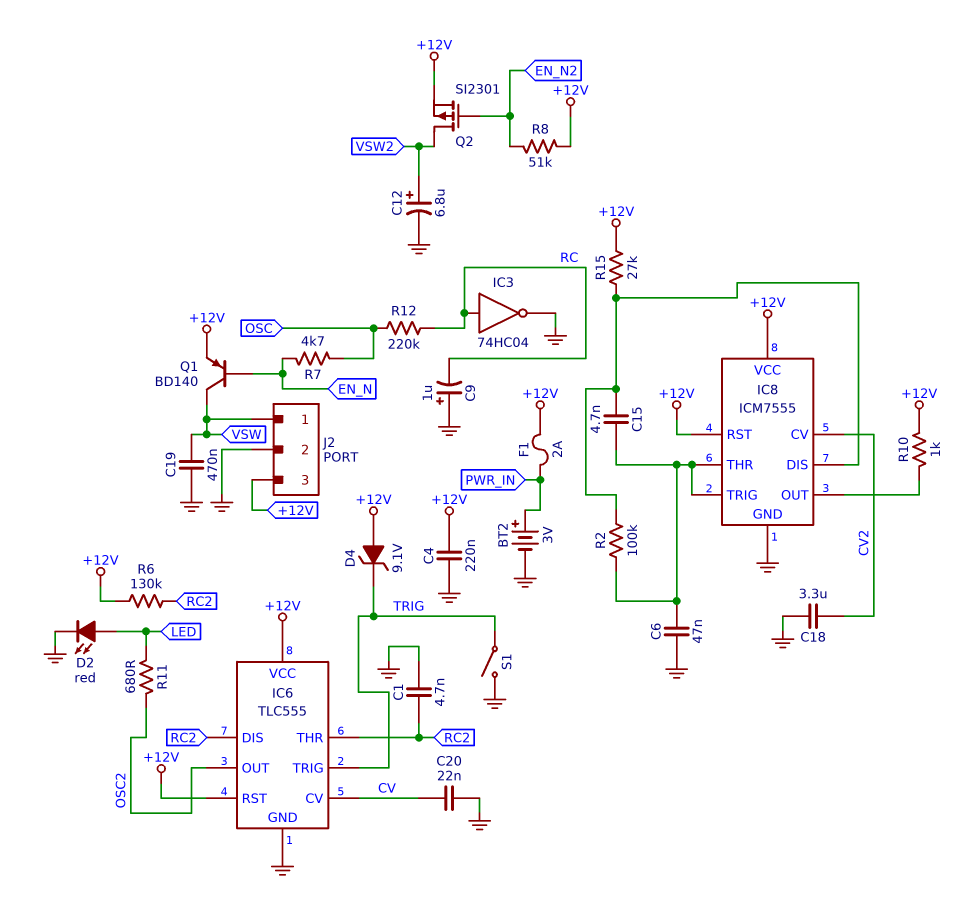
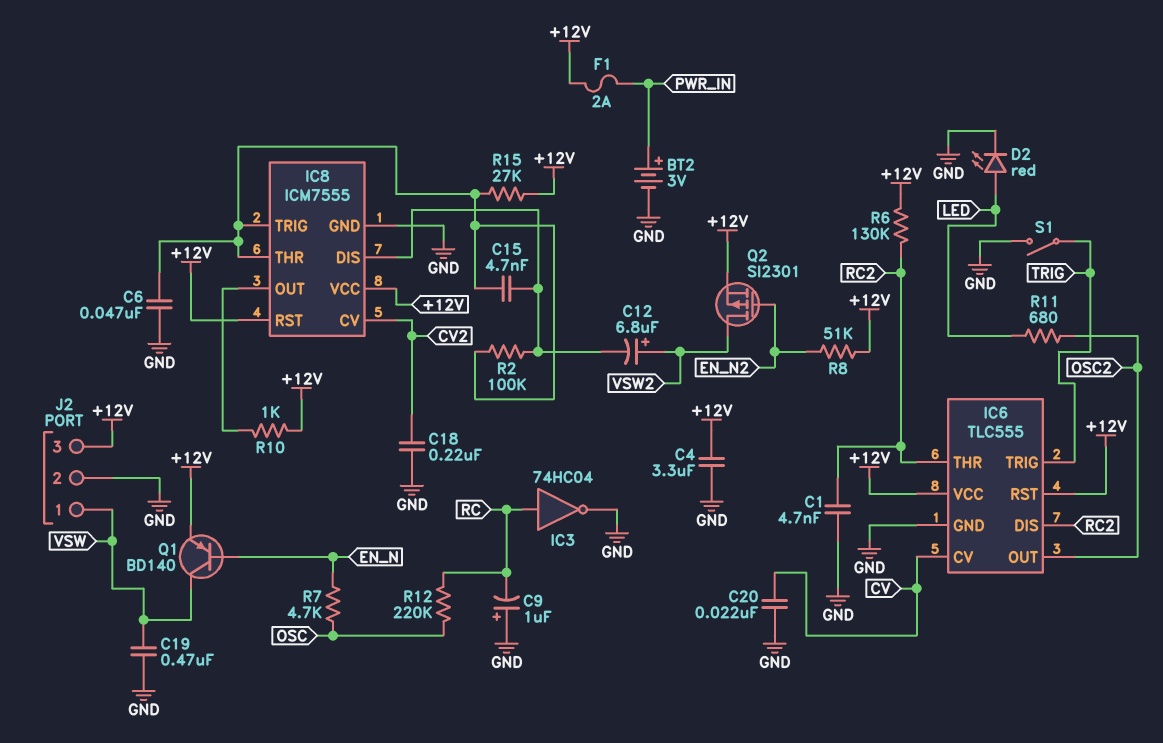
C4: 220nF (+12V, GND) -> 3.3uF (+12V, GND)
C12: 6.8uF (plus VSW2, minus GND) -> 6.8uF (plus VSW2, minus IC8/DIS)
C18: 3.3uF (CV2, GND) -> 220nF (CV2, GND)
D4: zener 9.1V (A +12V, K TRIG) -> none
R15: 27k (+12V, IC8/DIS) -> 27k (+12V, IC8/THR)

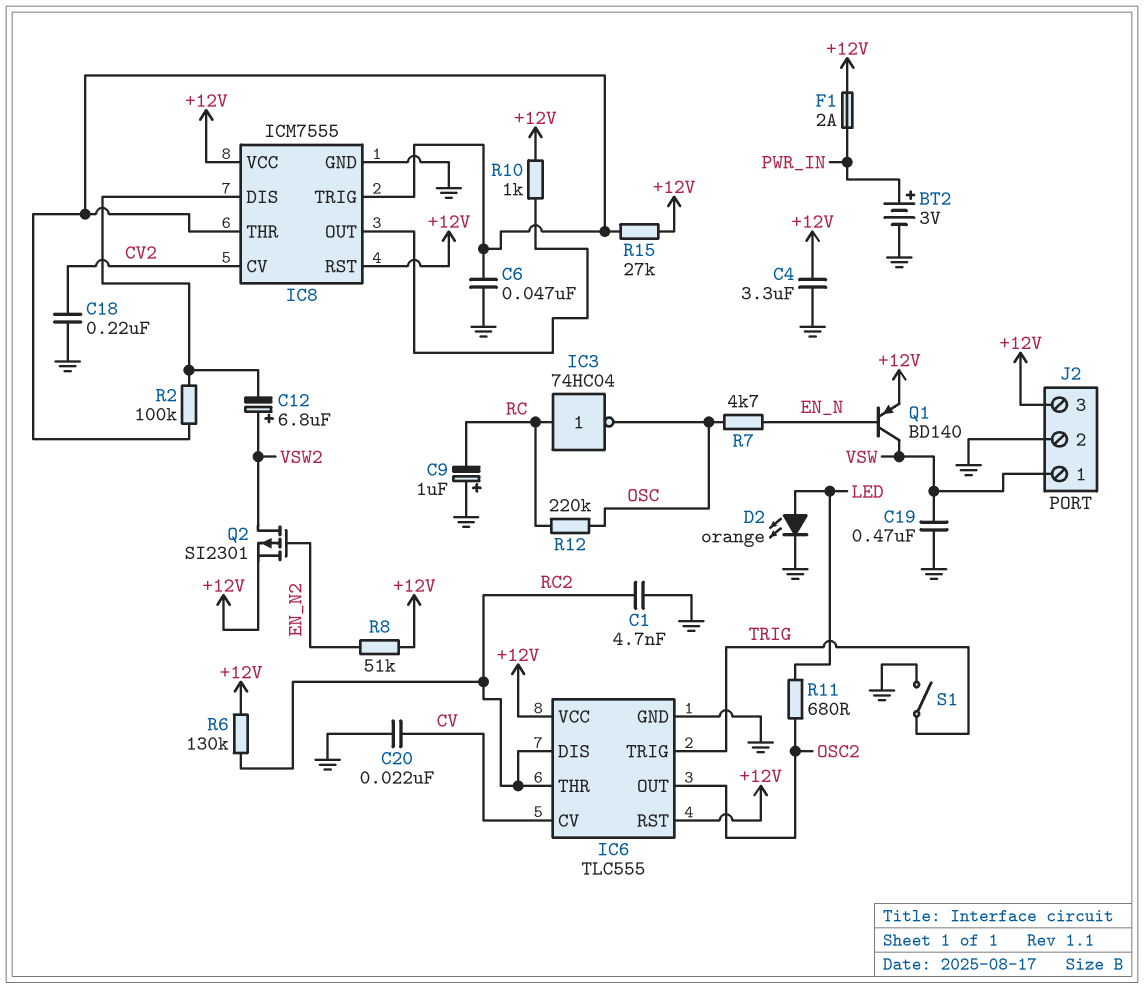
C15: 4.7nF (IC8/DIS, IC8/THR) -> none
D2: LED red (A LED, K GND) -> LED orange (A LED, K GND)
IC3: NOT 74HC04 (in RC, out GND) -> NOT 74HC04 (in RC, out OSC)

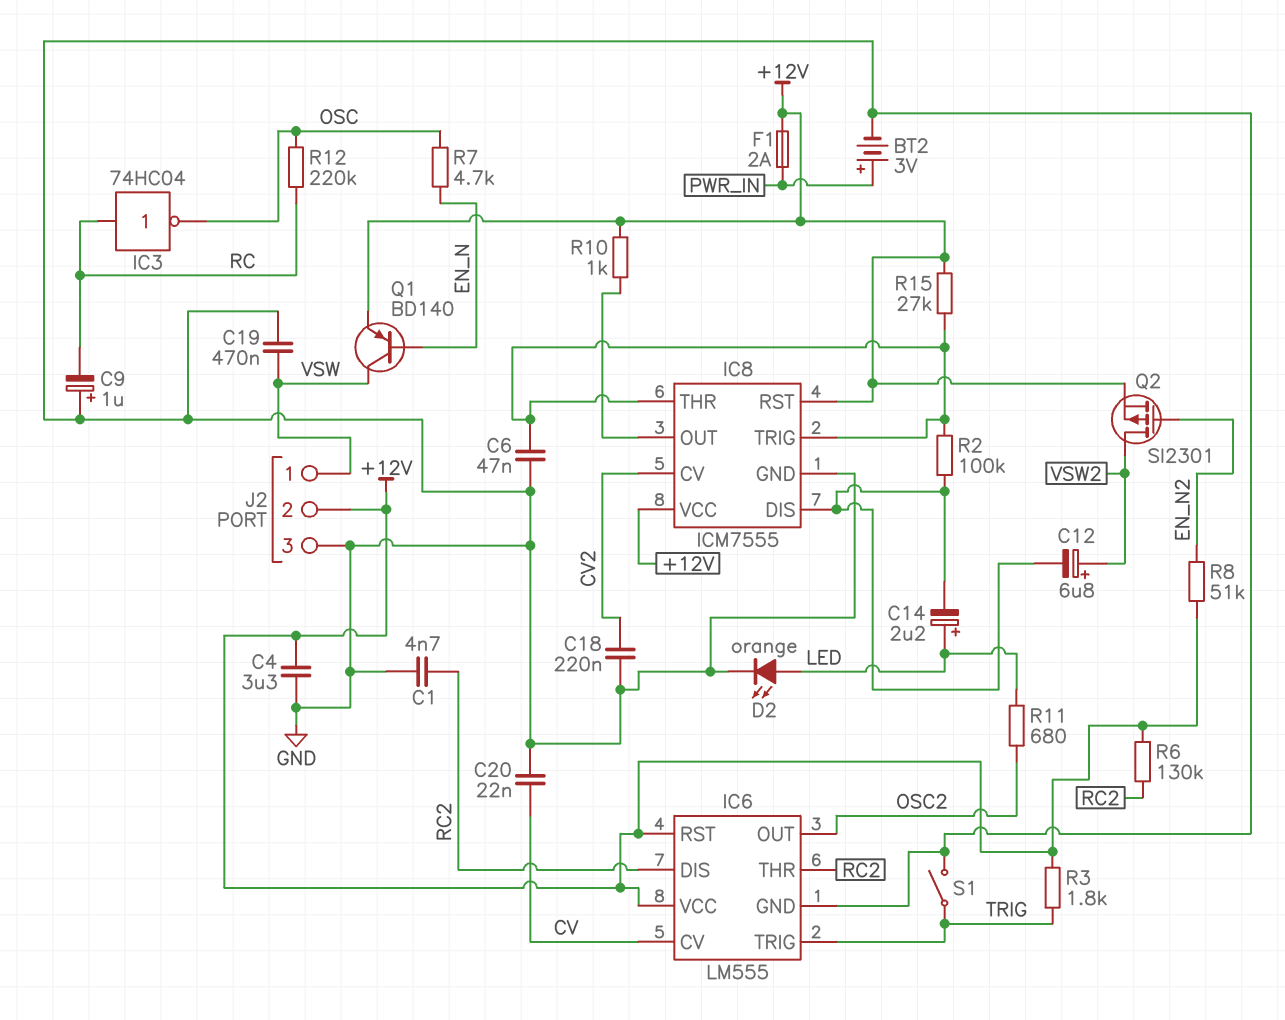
C14: none -> 2.2uF (plus LED, minus IC8/DIS)
IC6: TLC555 -> LM555
J2 pin 2: GND -> +12V
J2 pin 3: +12V -> GND
R3: none -> 1.8k (+12V, TRIG)

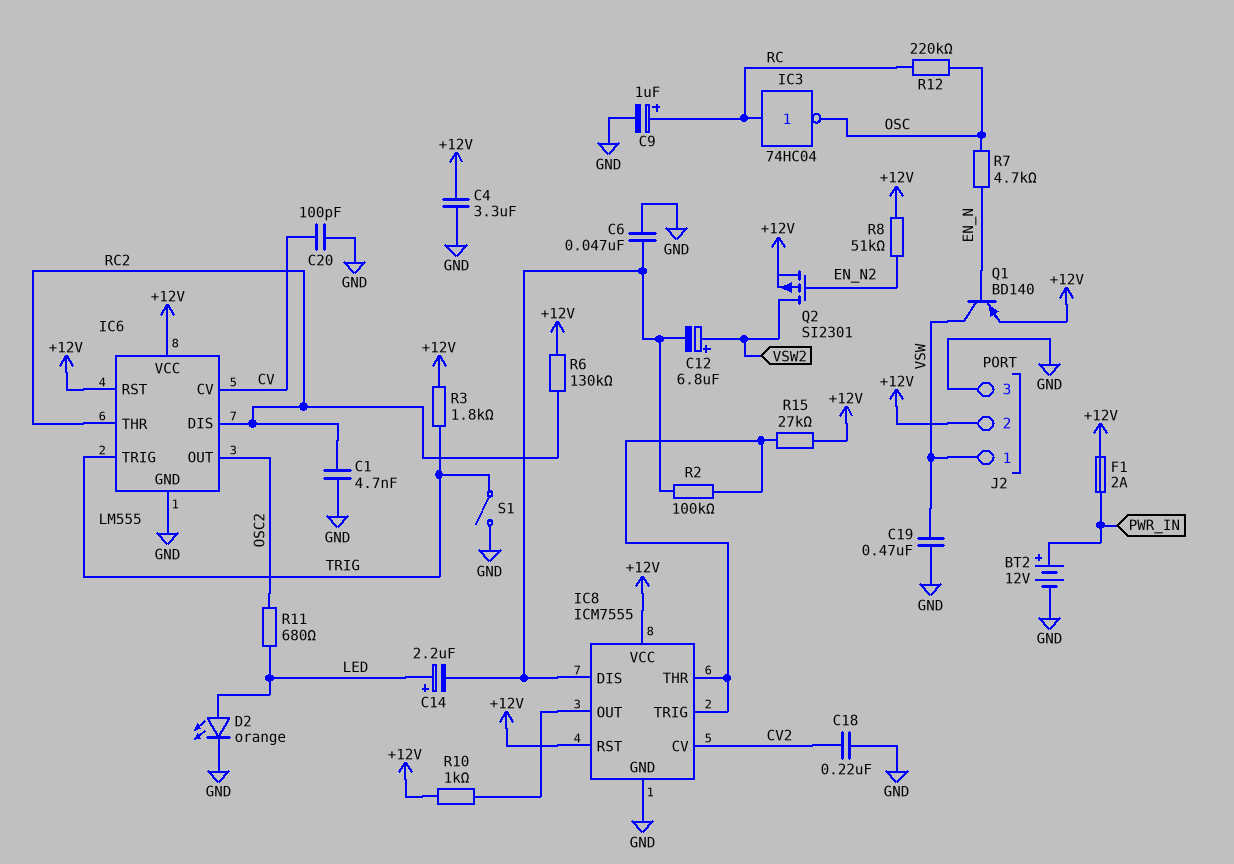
BT2: 3V (plus PWR_IN, minus GND) -> 12V (plus PWR_IN, minus GND)
C6: 47nF (GND, IC8/THR) -> 47nF (GND, IC8/DIS)
C9: 1uF (plus GND, minus RC) -> 1uF (plus RC, minus GND)
C20: 22nF (CV, GND) -> 100pF (CV, GND)

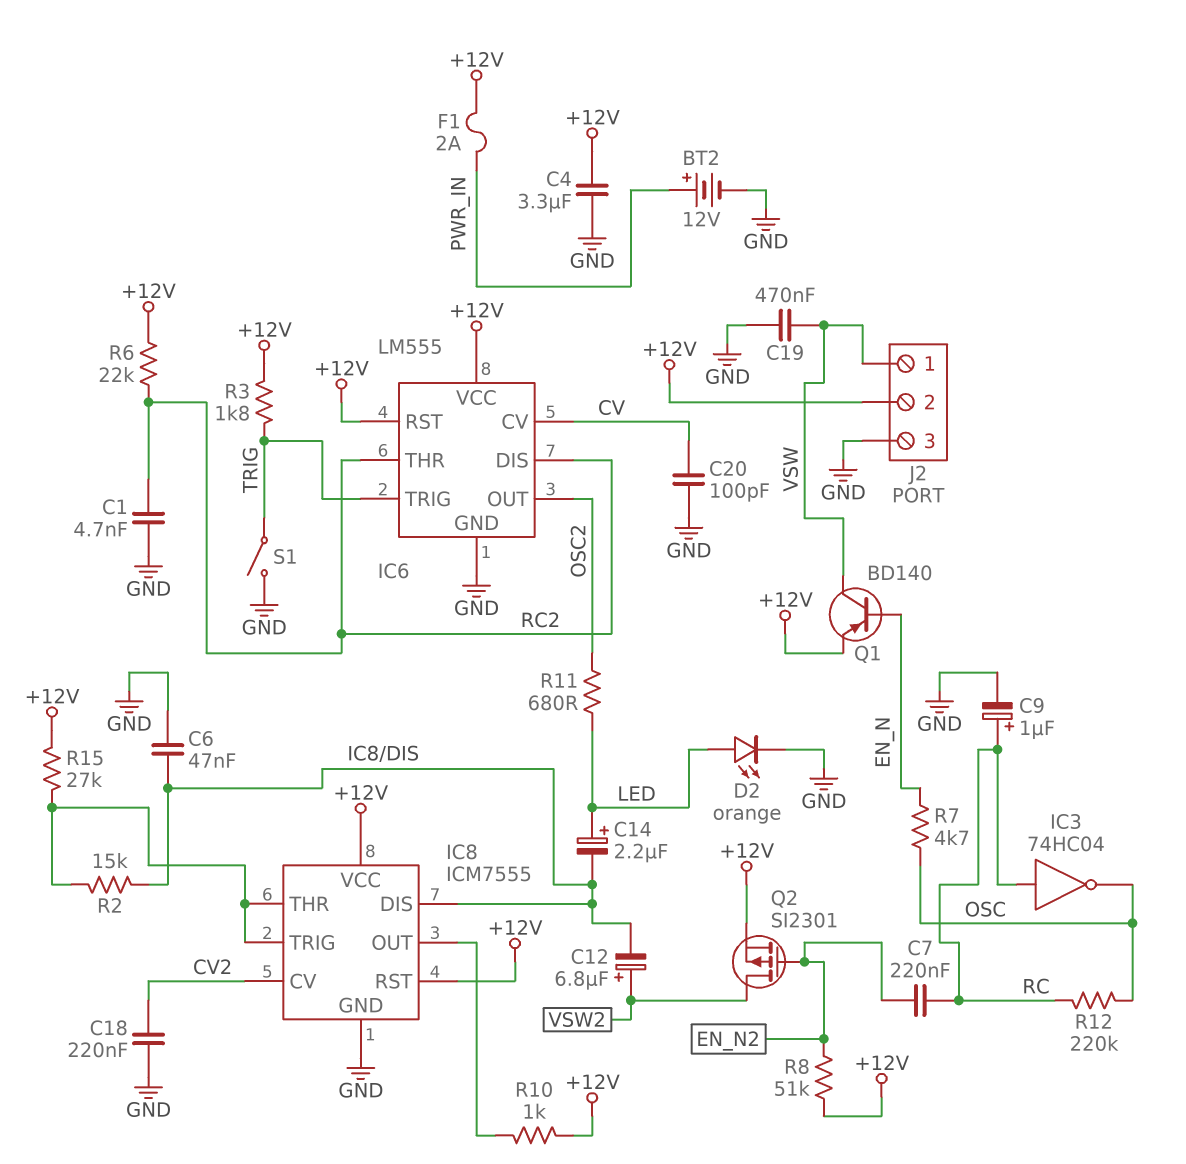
C7: none -> 220nF (EN_N2, RC)
R2: 100k (IC8/DIS, IC8/THR) -> 15k (IC8/DIS, IC8/THR)
R6: 130k (+12V, RC2) -> 22k (+12V, RC2)

